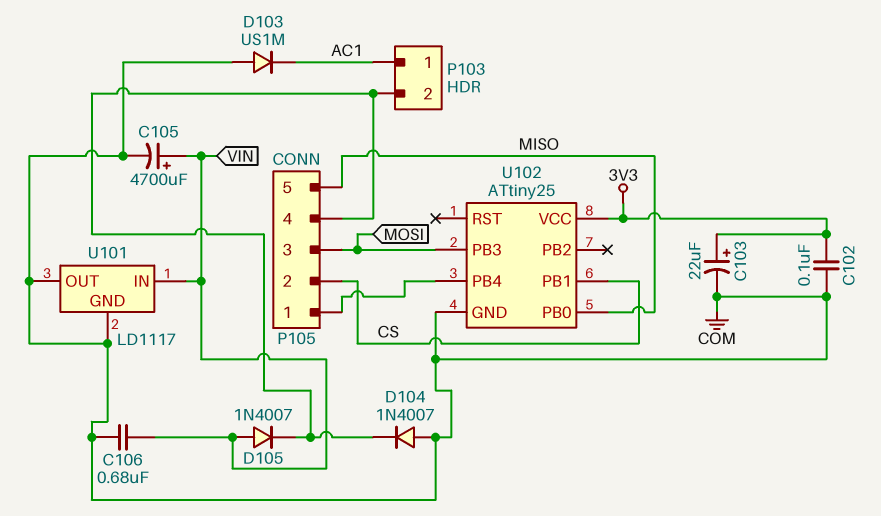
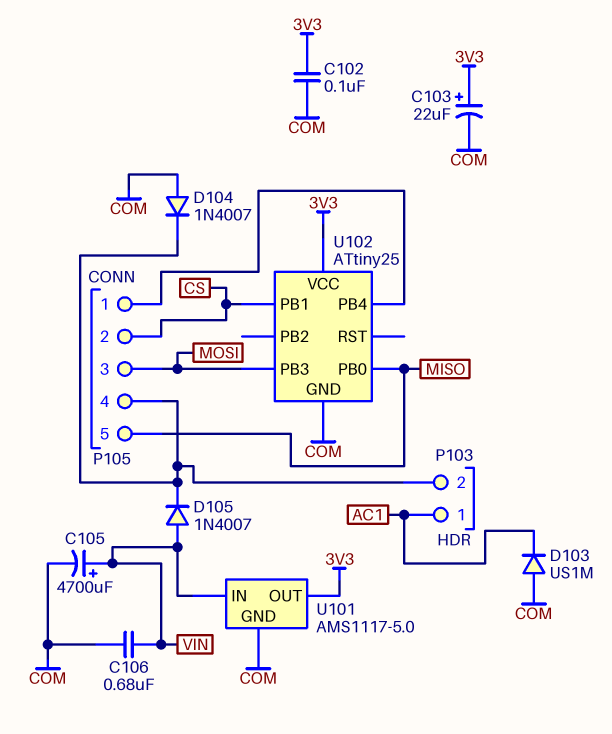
U101: LD1117 -> AMS1117-5.0
U101 pin OUT: COM -> 3V3

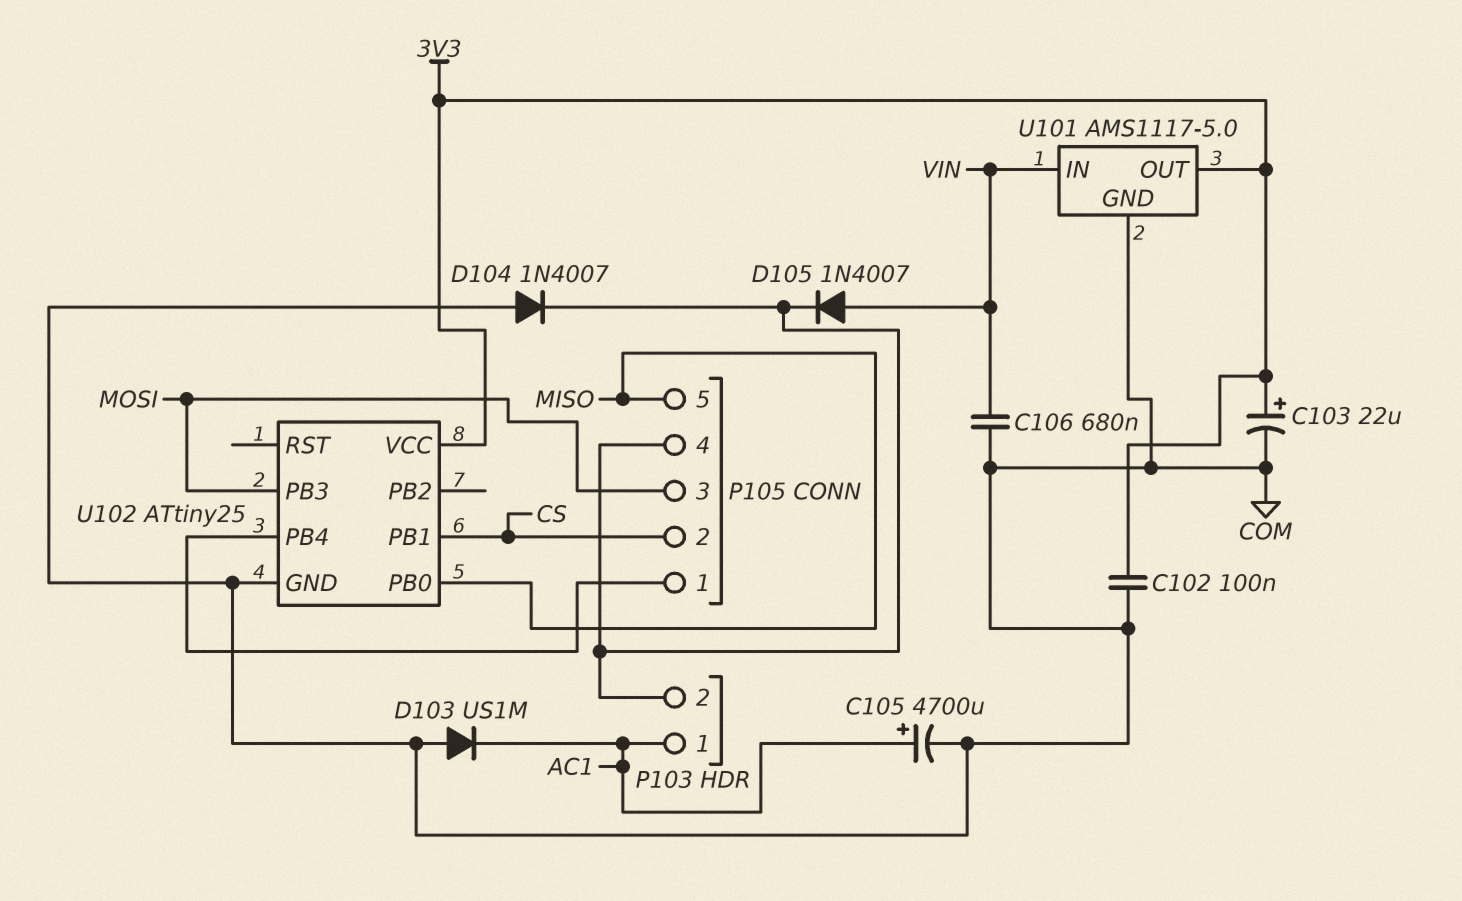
C105: 4700uF (plus VIN, minus COM) -> 4700uF (plus AC1, minus COM)

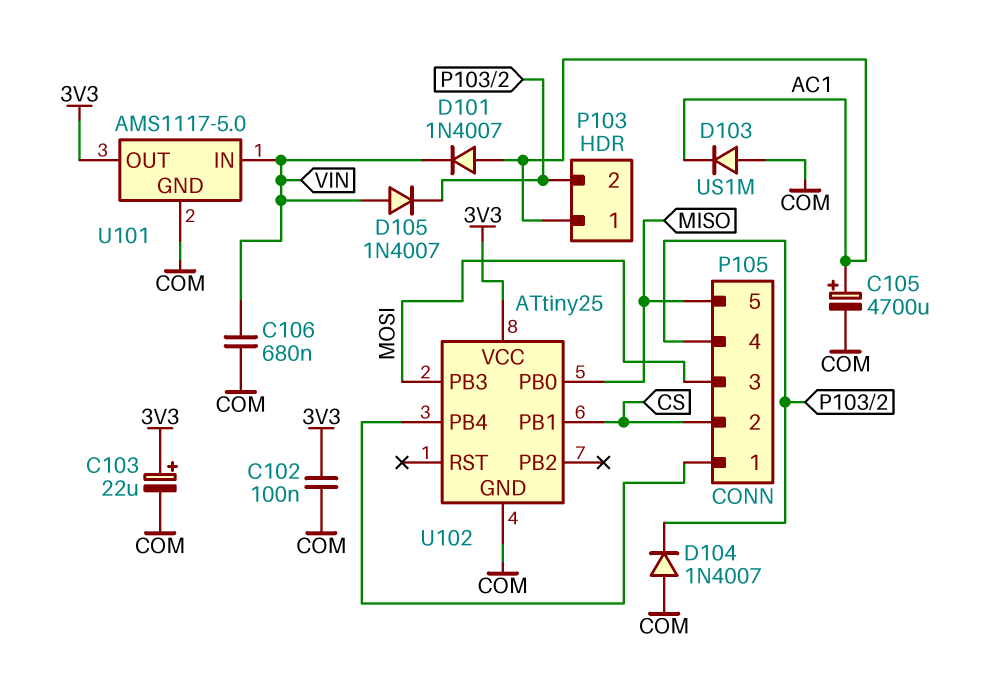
D101: none -> diode 1N4007 (A AC1, K VIN)

